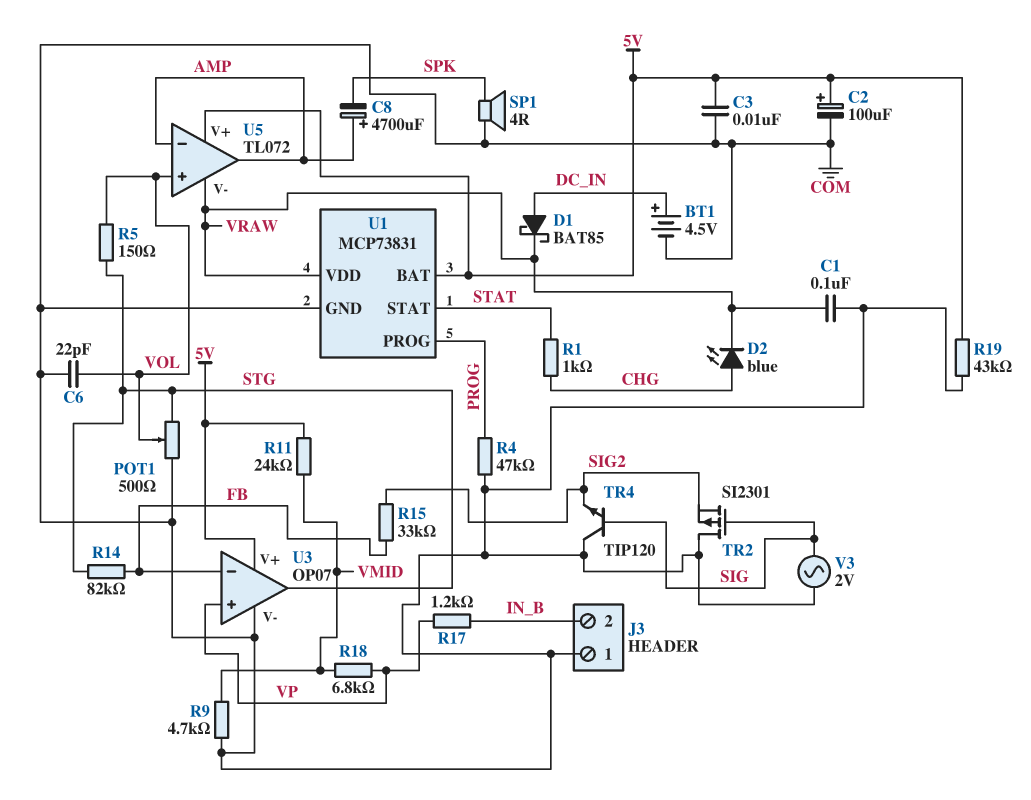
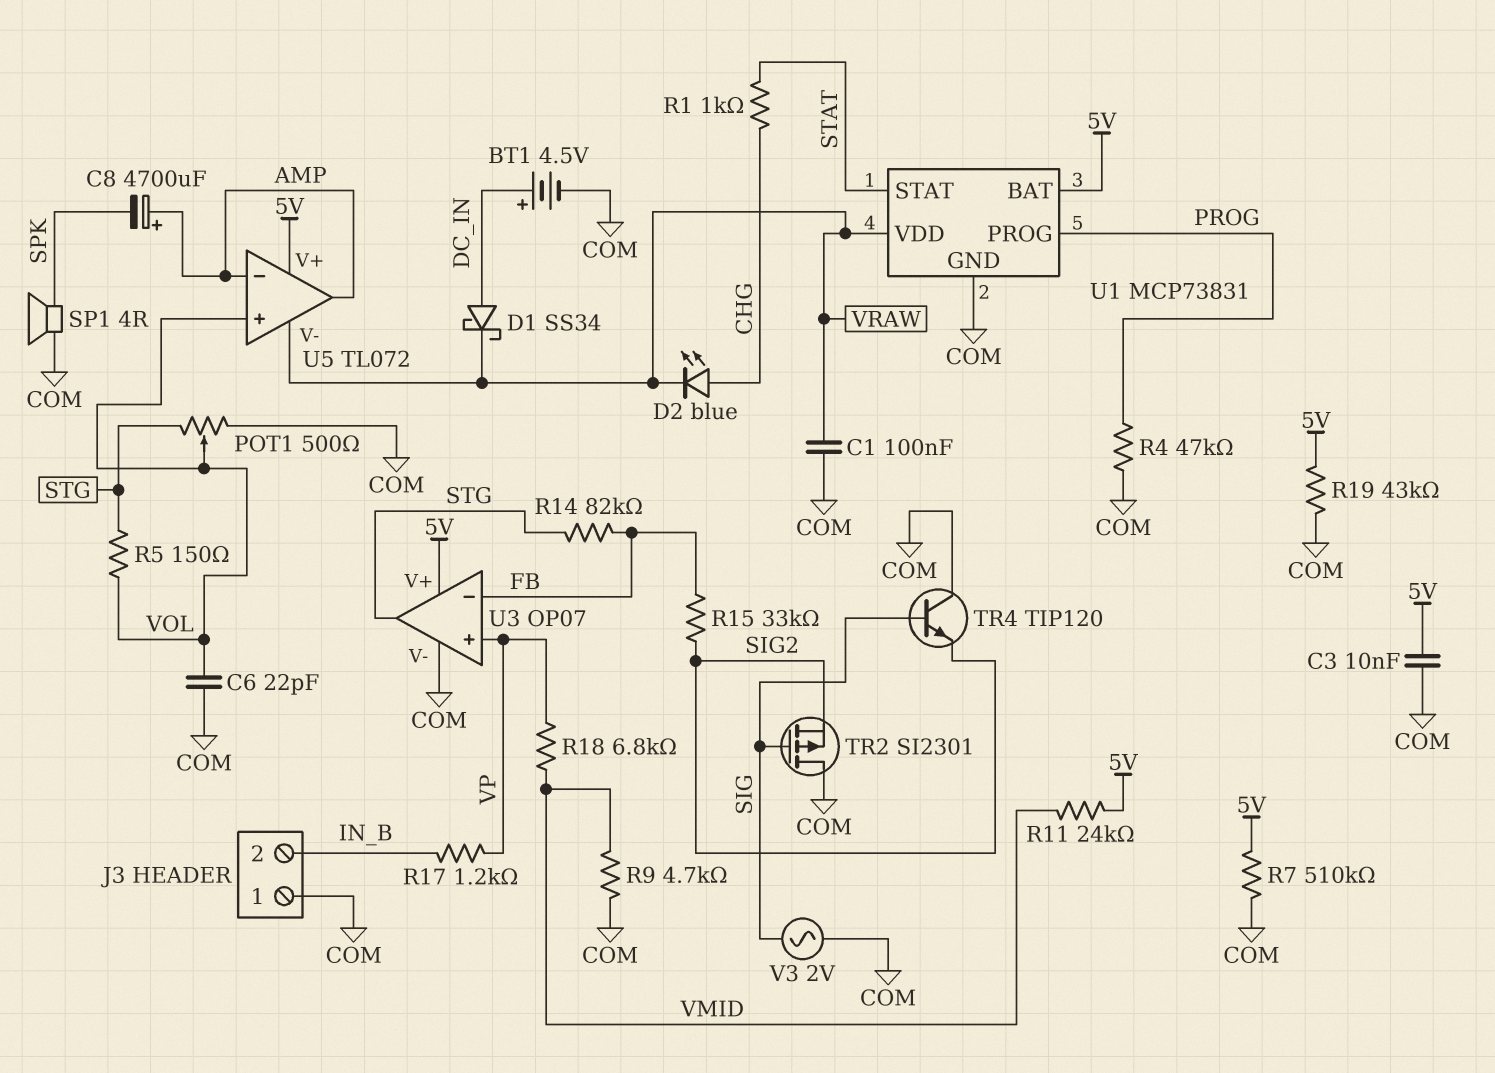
C2: 100uF (plus 5V, minus COM) -> none
D1: schottky BAT85 (A DC_IN, K VRAW) -> schottky SS34 (A DC_IN, K VRAW)
R7: none -> 510k (5V, COM)

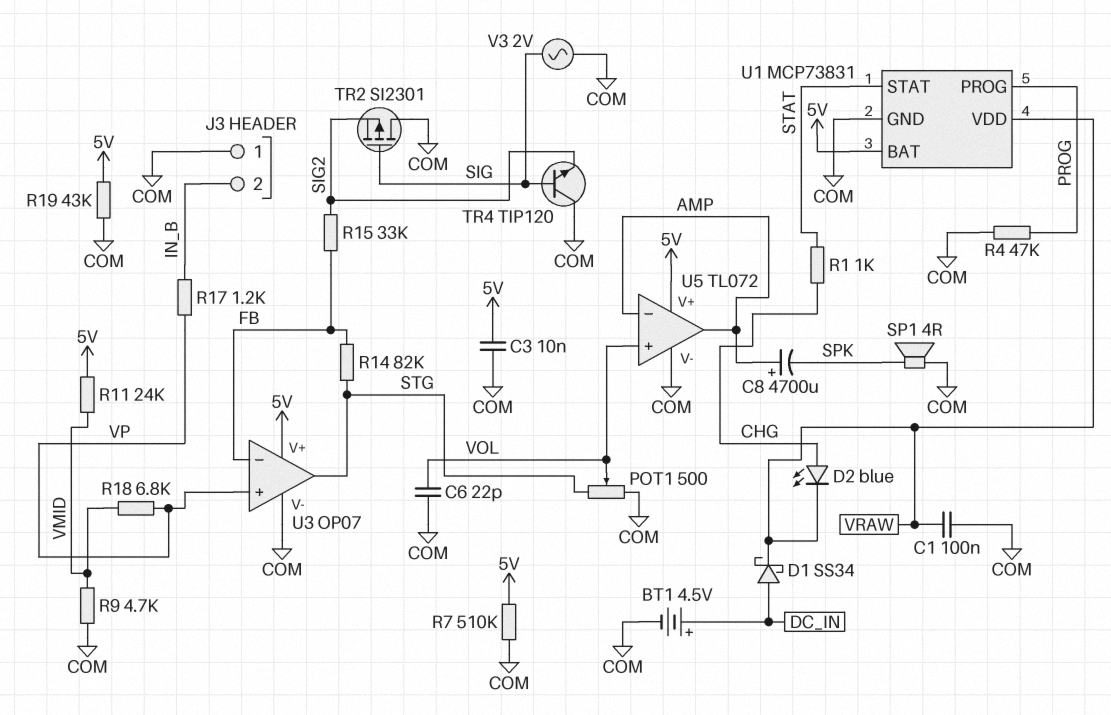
R5: 150 (STG, VOL) -> none
U5 pin V-: VRAW -> COM

